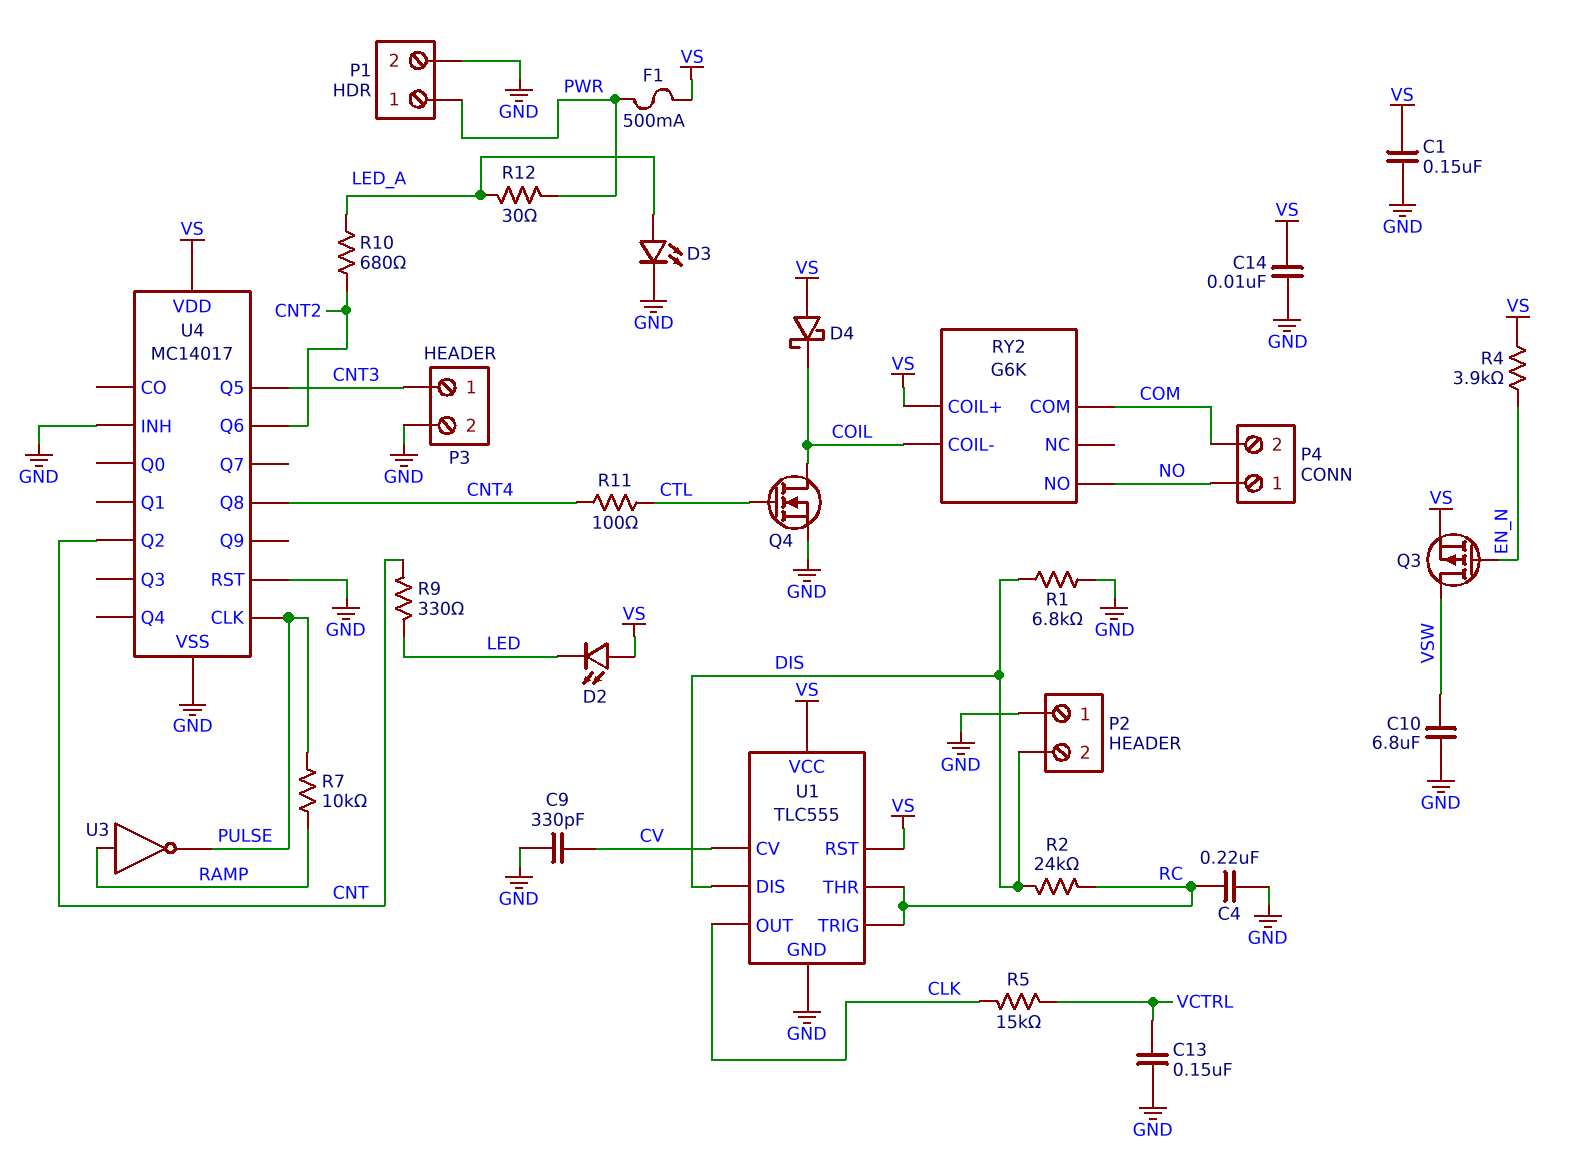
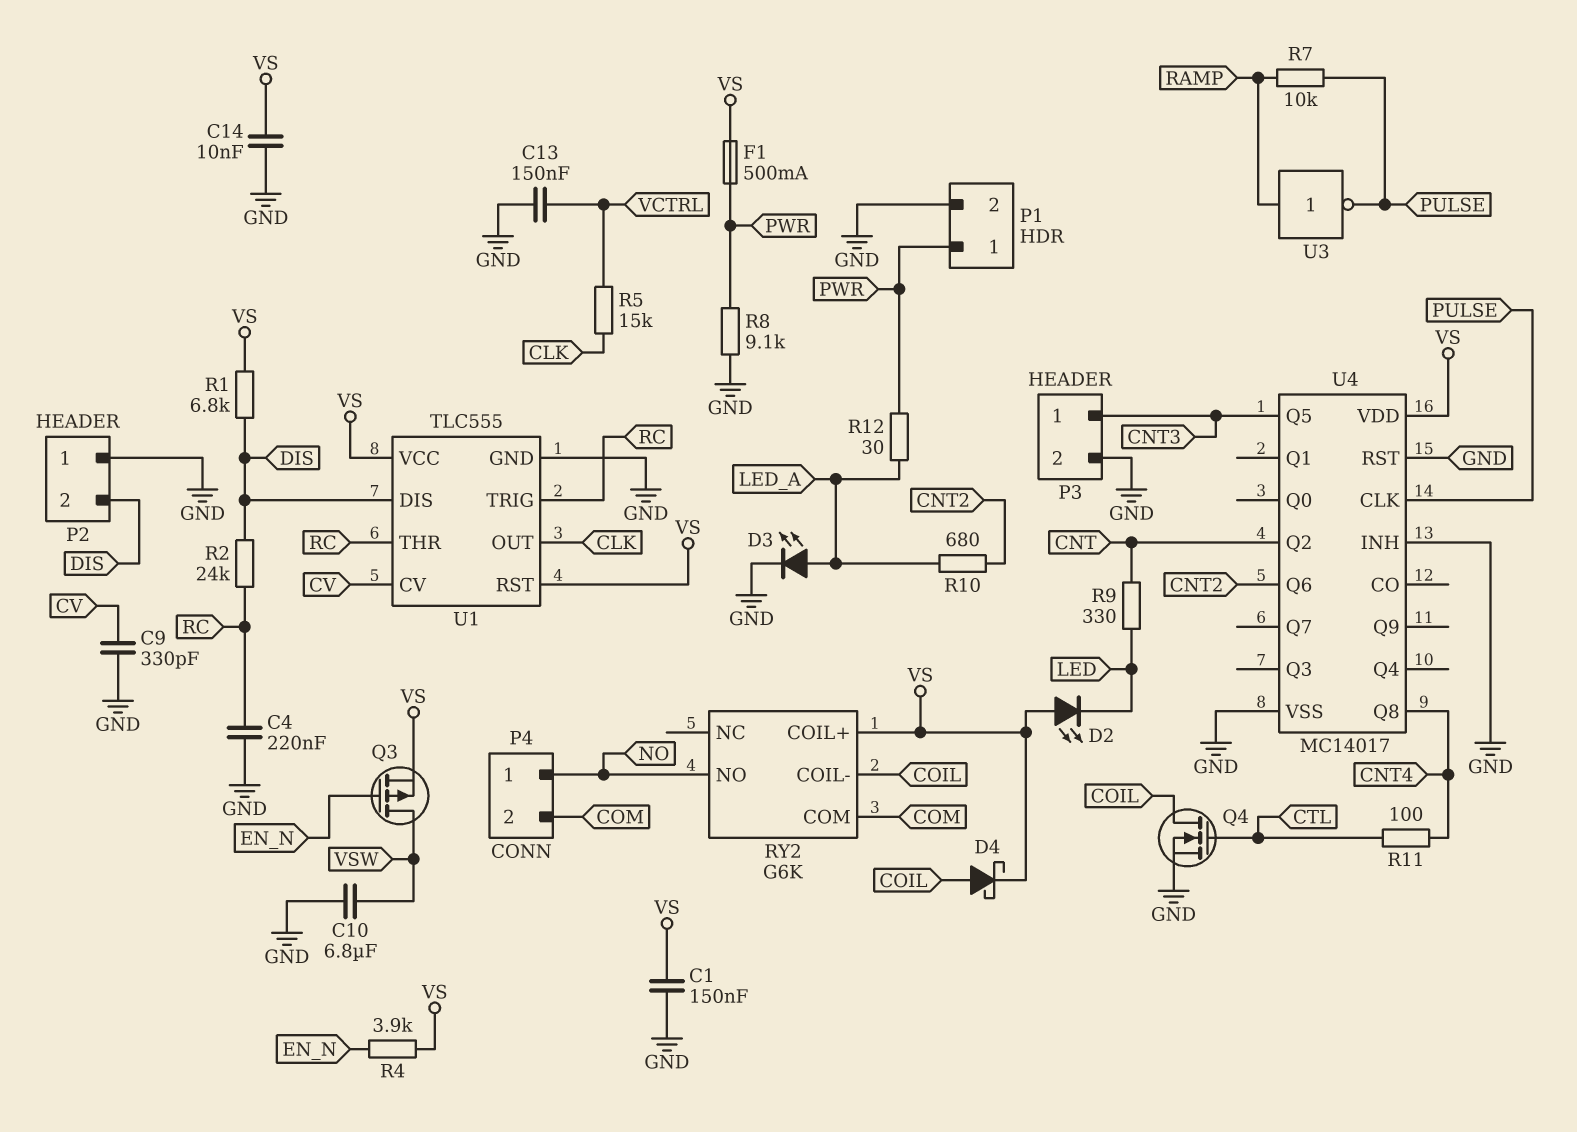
D4: schottky (A VS, K COIL) -> schottky (A COIL, K VS)
R1: 6.8k (DIS, GND) -> 6.8k (DIS, VS)
R8: none -> 9.1k (GND, PWR)

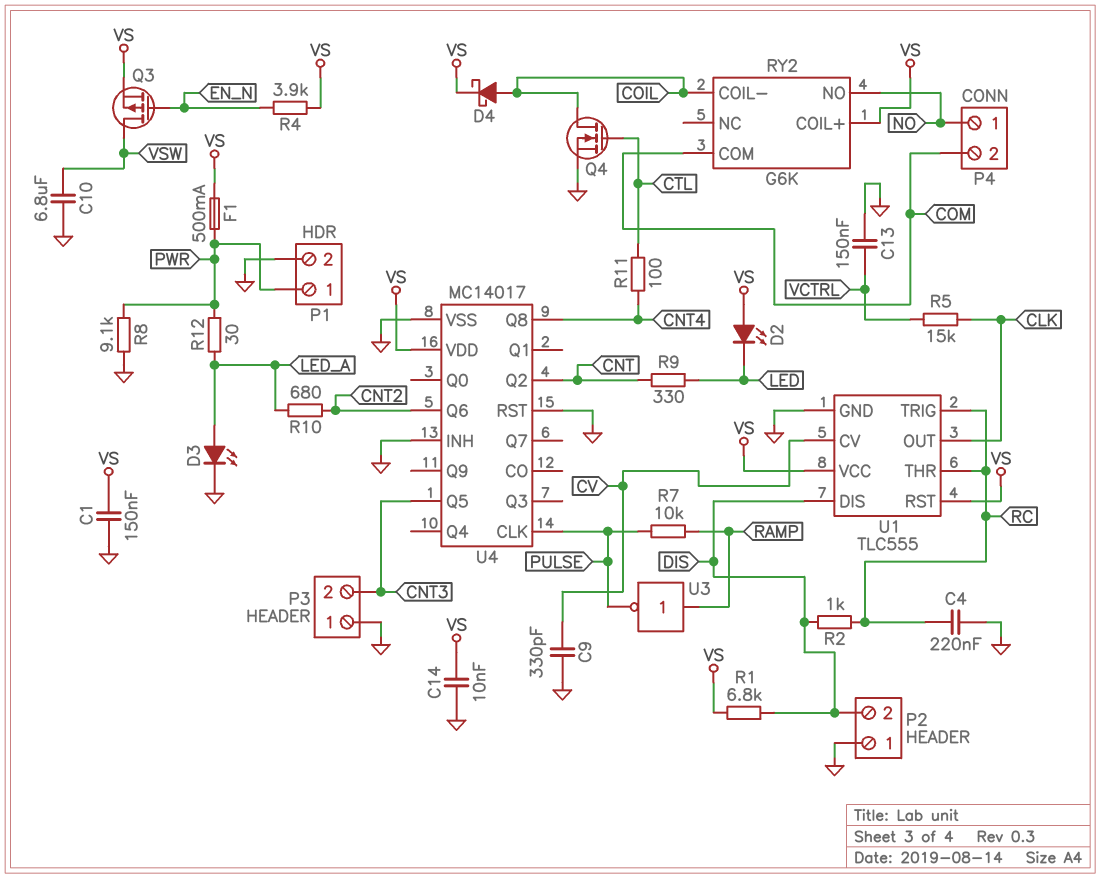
P3 pin 1: CNT3 -> GND
P3 pin 2: GND -> CNT3
R2: 24k (DIS, RC) -> 1k (DIS, RC)

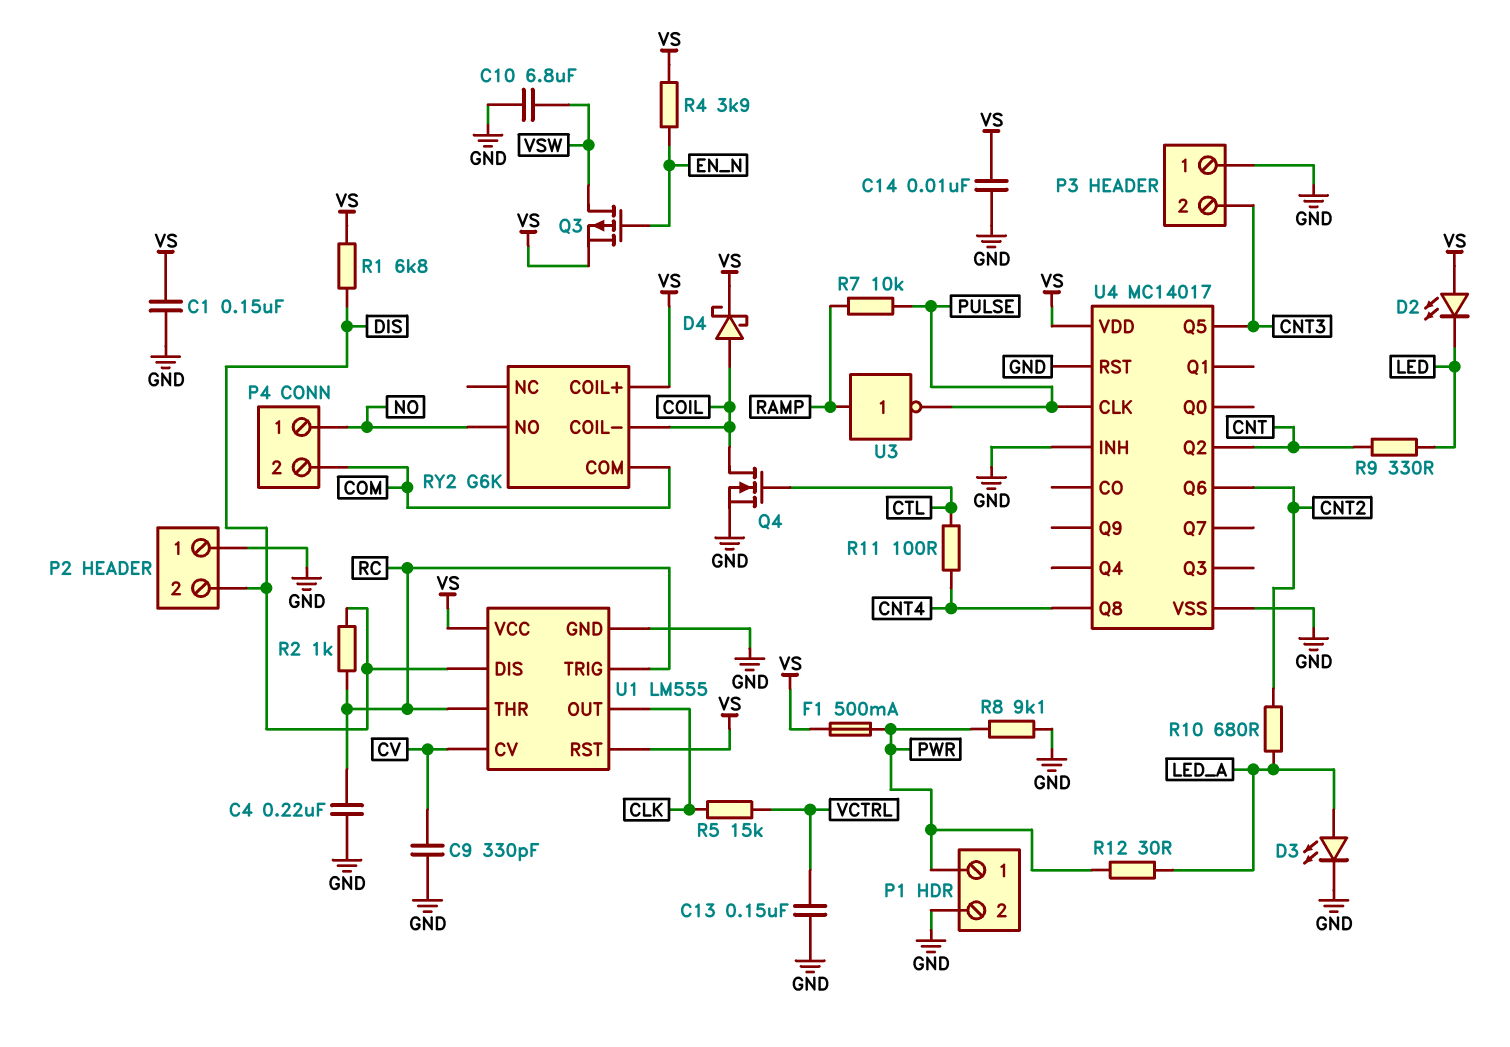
U1: TLC555 -> LM555

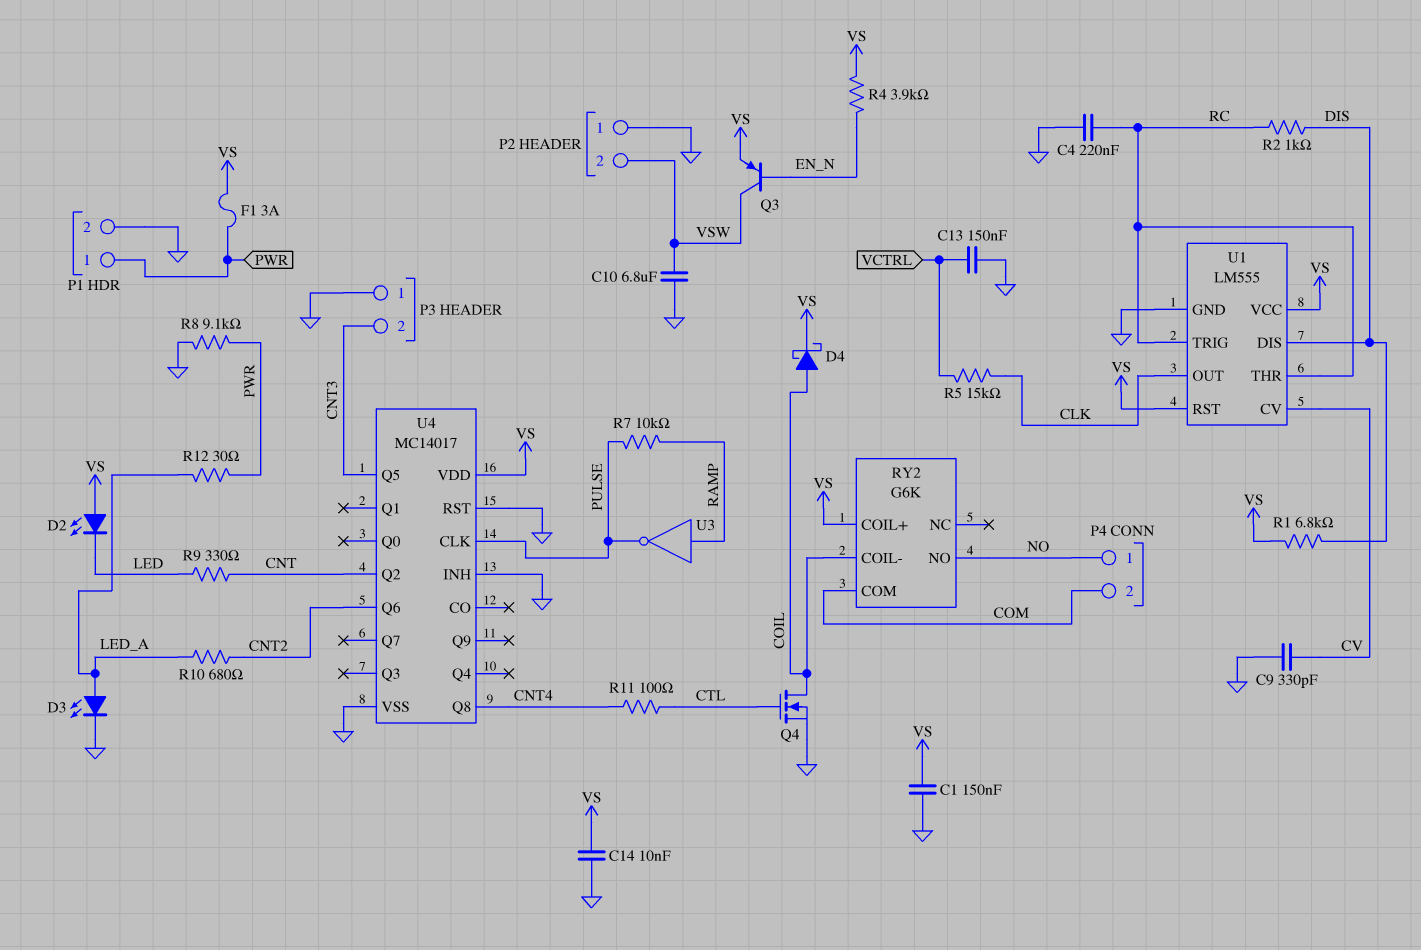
F1: 500mA (PWR, VS) -> 3A (PWR, VS)
P2 pin 2: DIS -> VSW
Q3: PMOS (G EN_N, D VSW, S VS) -> PNP (B EN_N, C VSW, E VS)

